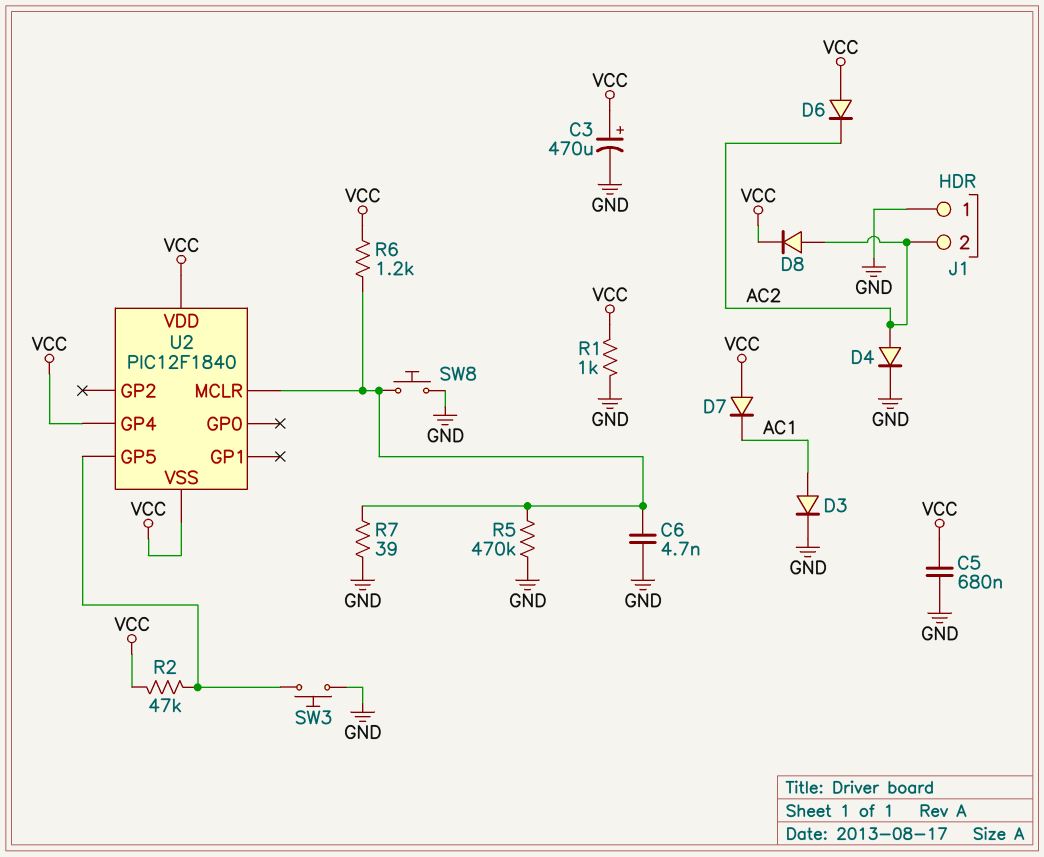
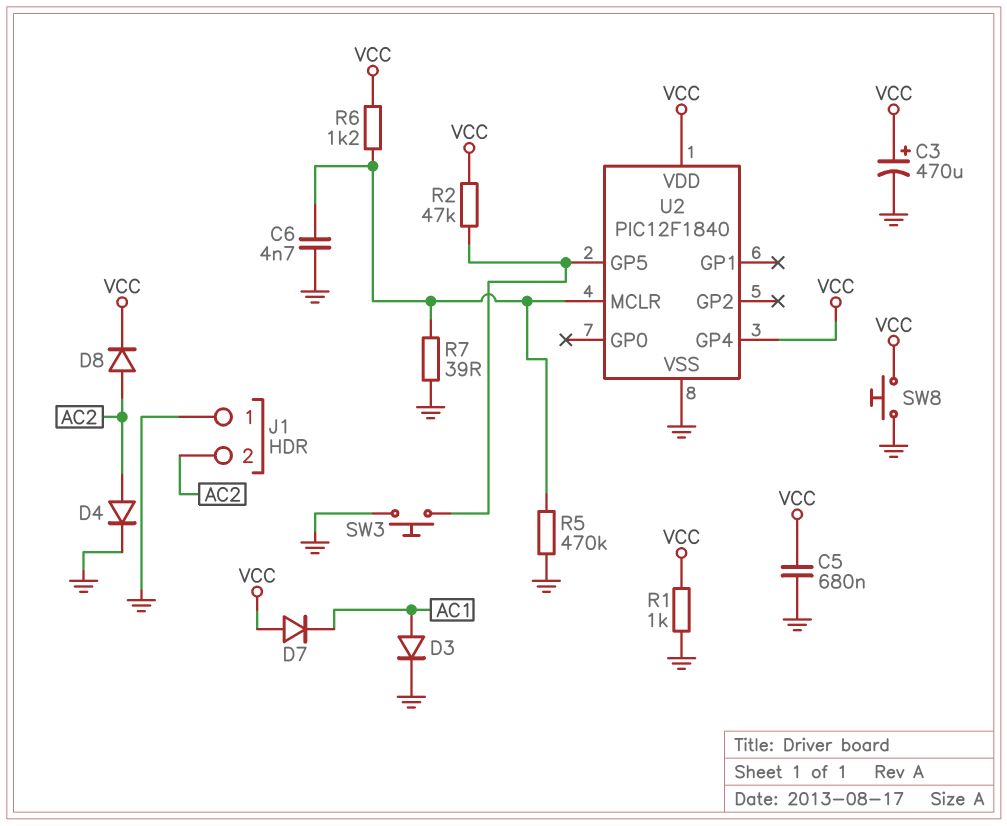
D6: diode (A VCC, K AC2) -> none
SW8: button (GND, U2/MCLR) -> button (GND, VCC)
U2 pin VSS: VCC -> GND

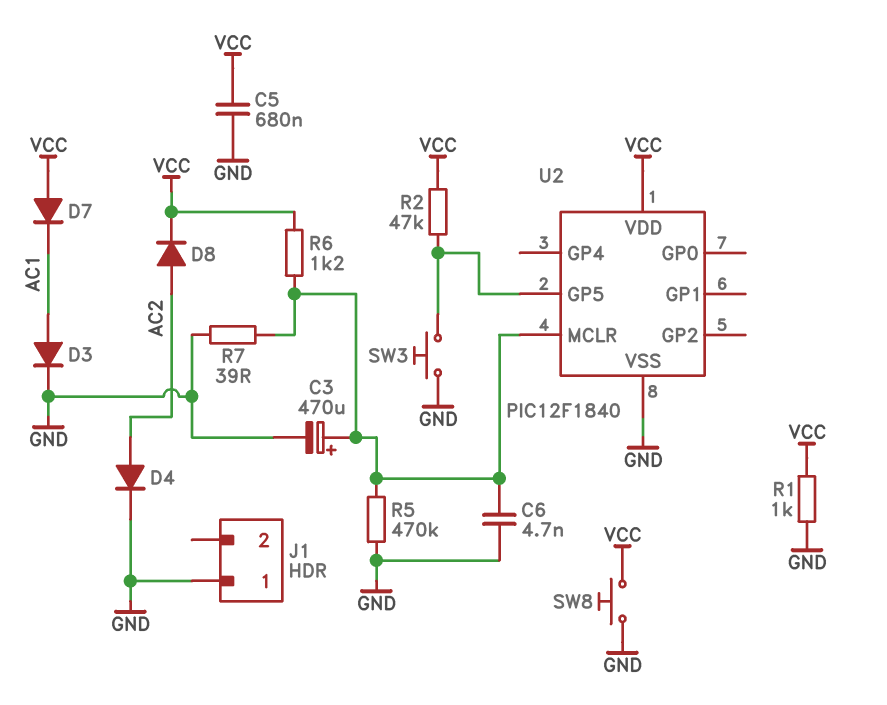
C3: 470uF (plus VCC, minus GND) -> 470uF (plus U2/MCLR, minus GND)
J1 pin 2: AC2 -> none
U2 pin GP4: VCC -> none

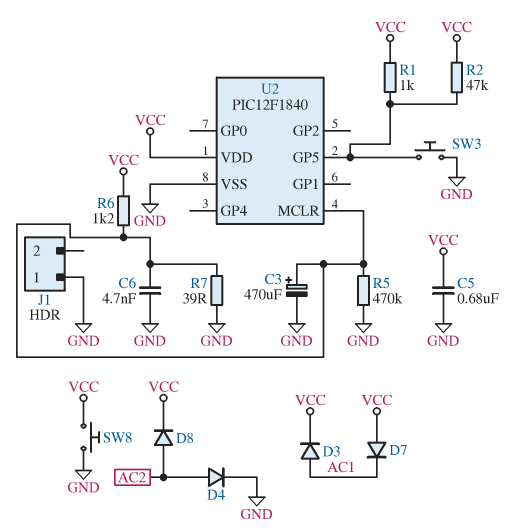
D3: diode (A AC1, K GND) -> diode (A AC1, K VCC)
R1: 1k (GND, VCC) -> 1k (U2/GP5, VCC)

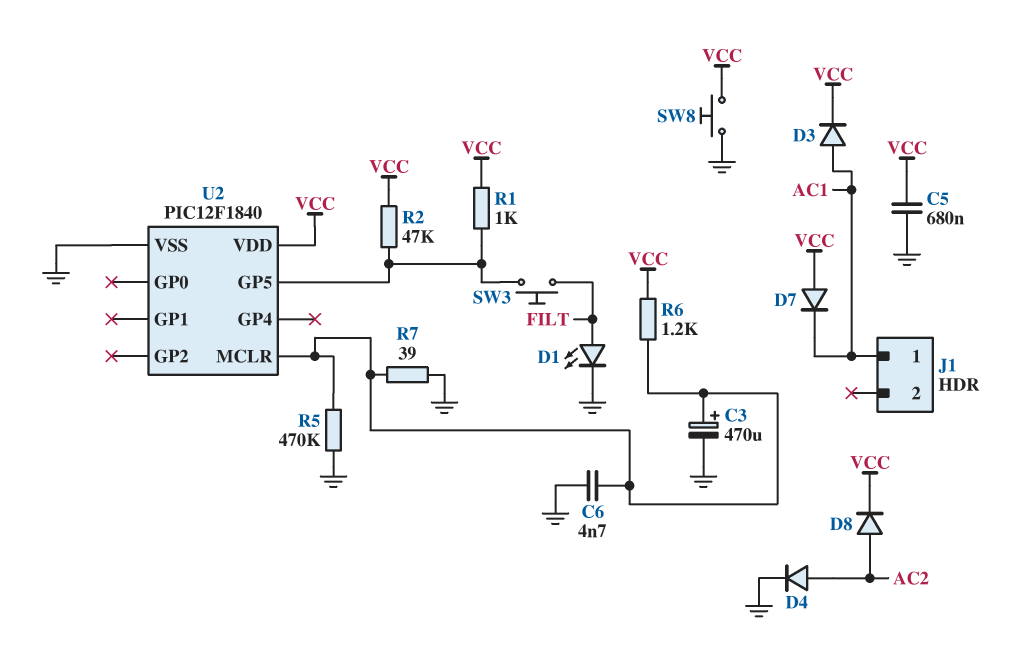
D1: none -> LED (A FILT, K GND)
J1 pin 1: GND -> AC1
SW3: button (GND, U2/GP5) -> button (FILT, U2/GP5)

